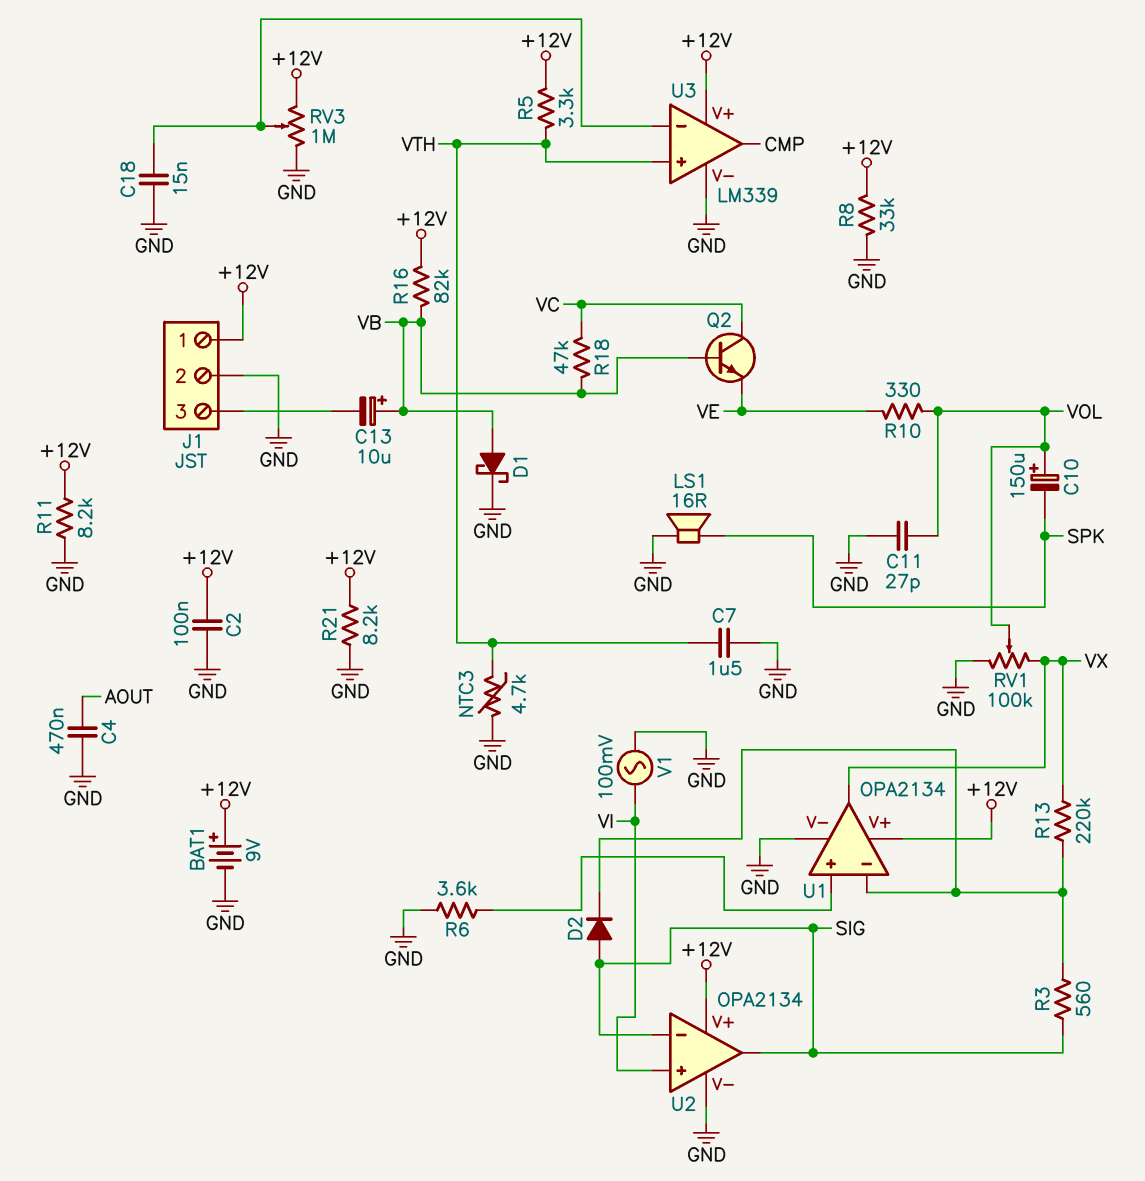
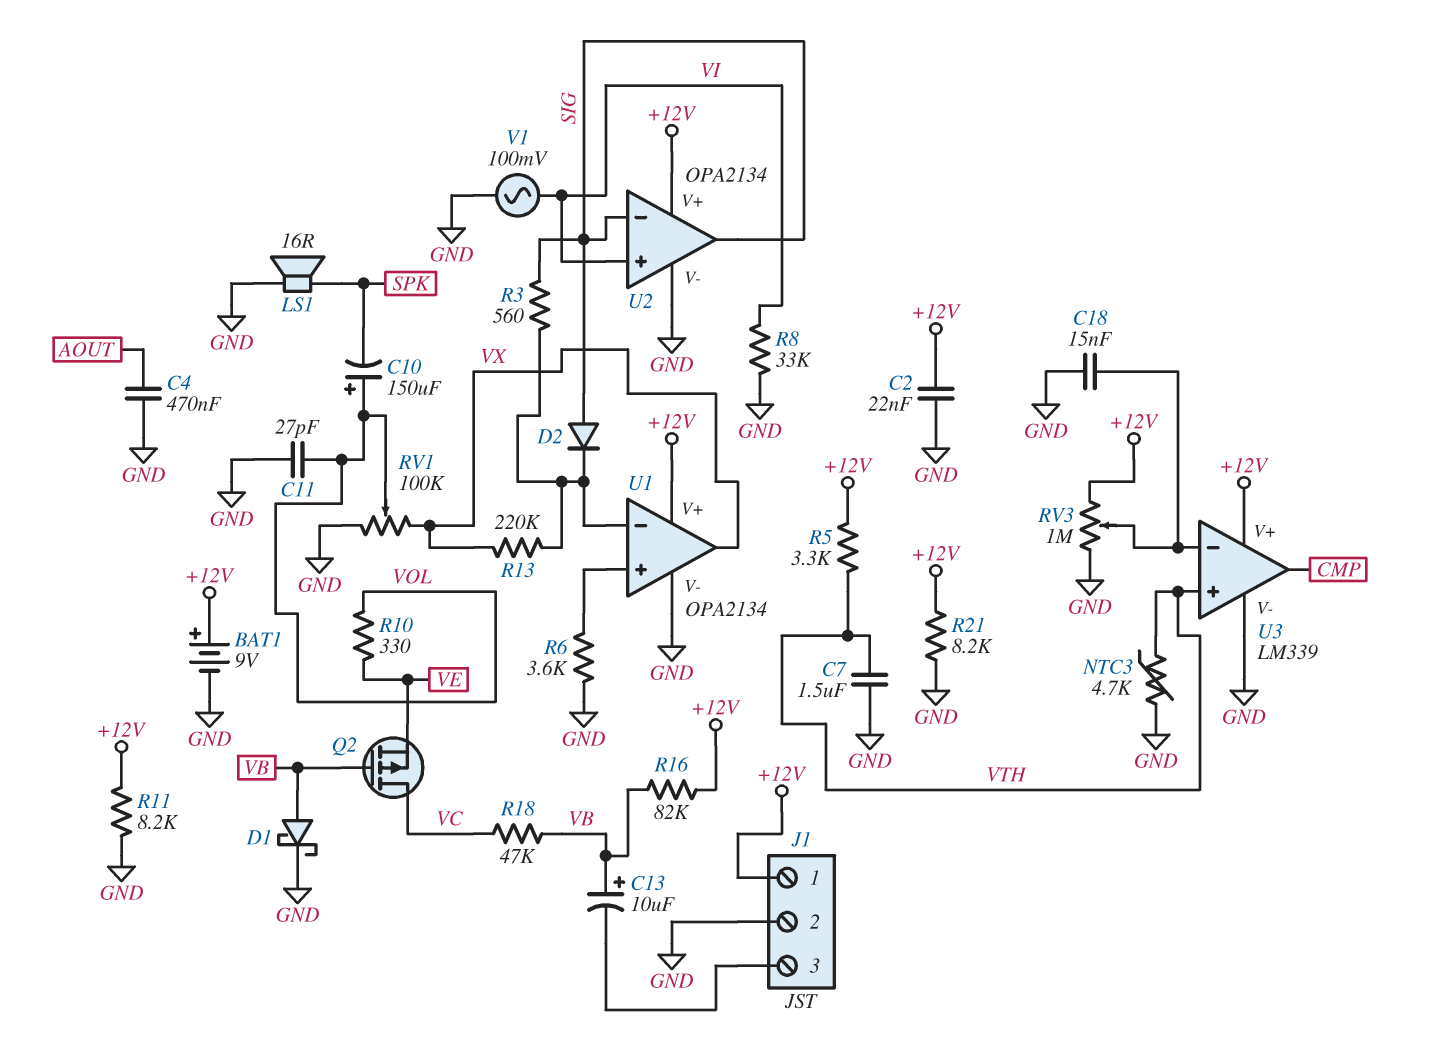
C2: 100nF (+12V, GND) -> 22nF (+12V, GND)
Q2: NPN (B VB, C VC, E VE) -> PMOS (G VB, D VC, S VE)
R8: 33k (+12V, GND) -> 33k (GND, VI)

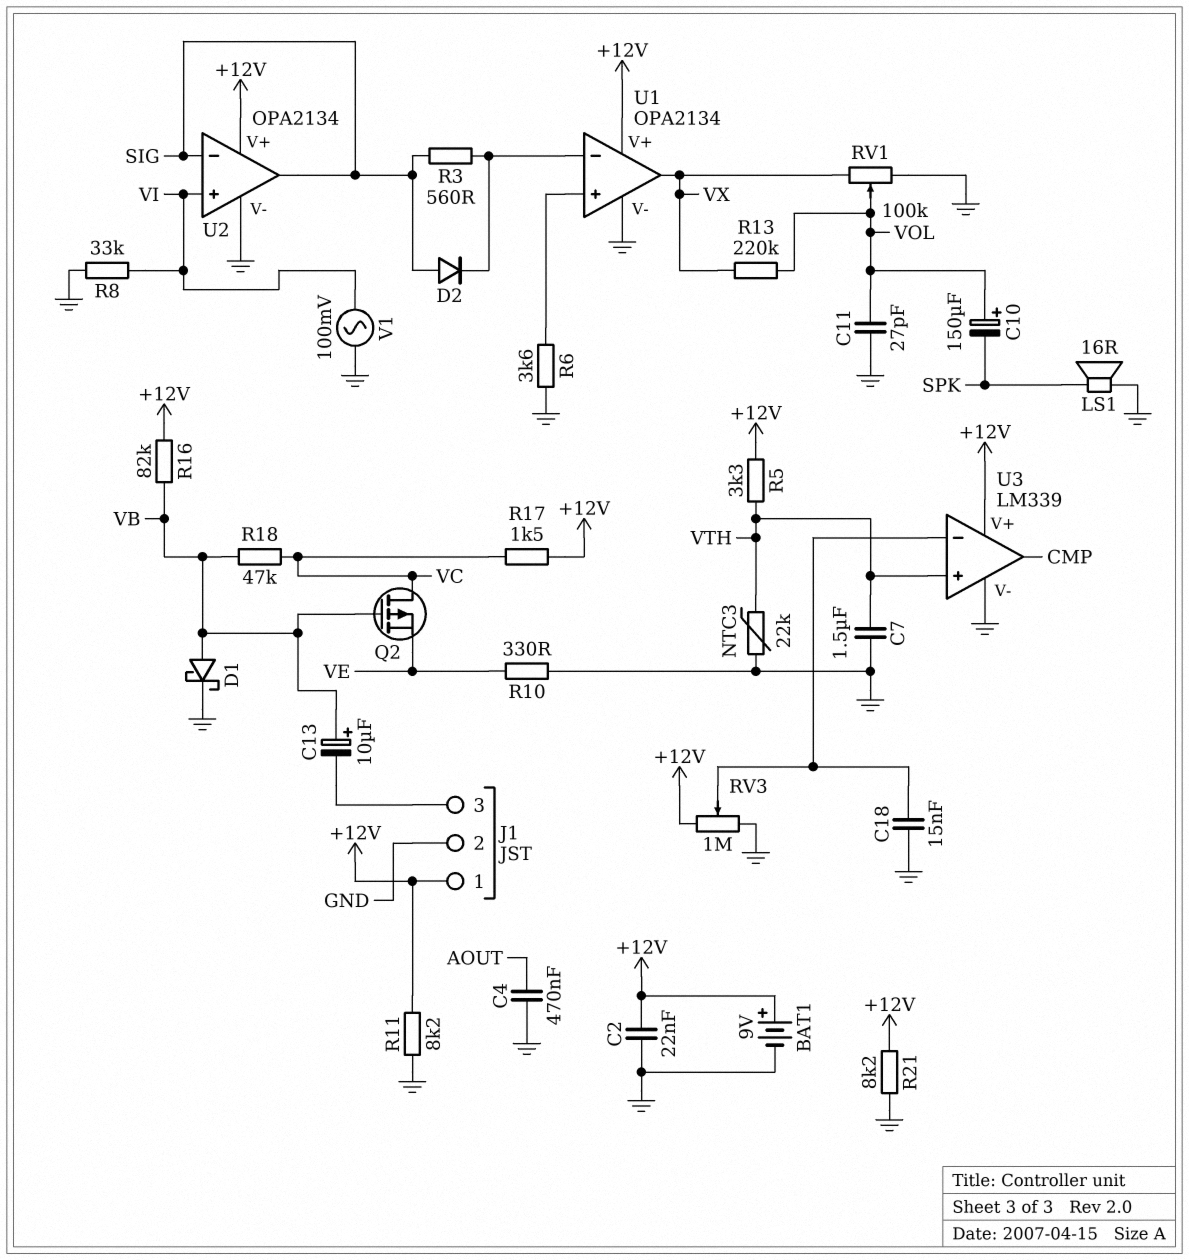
NTC3: 4.7k (GND, VTH) -> 22k (GND, VTH)
R10: 330 (VE, VOL) -> 330 (GND, VE)
R13: 220k (U1/in-, VX) -> 220k (VOL, VX)
R17: none -> 1.5k (+12V, VC)

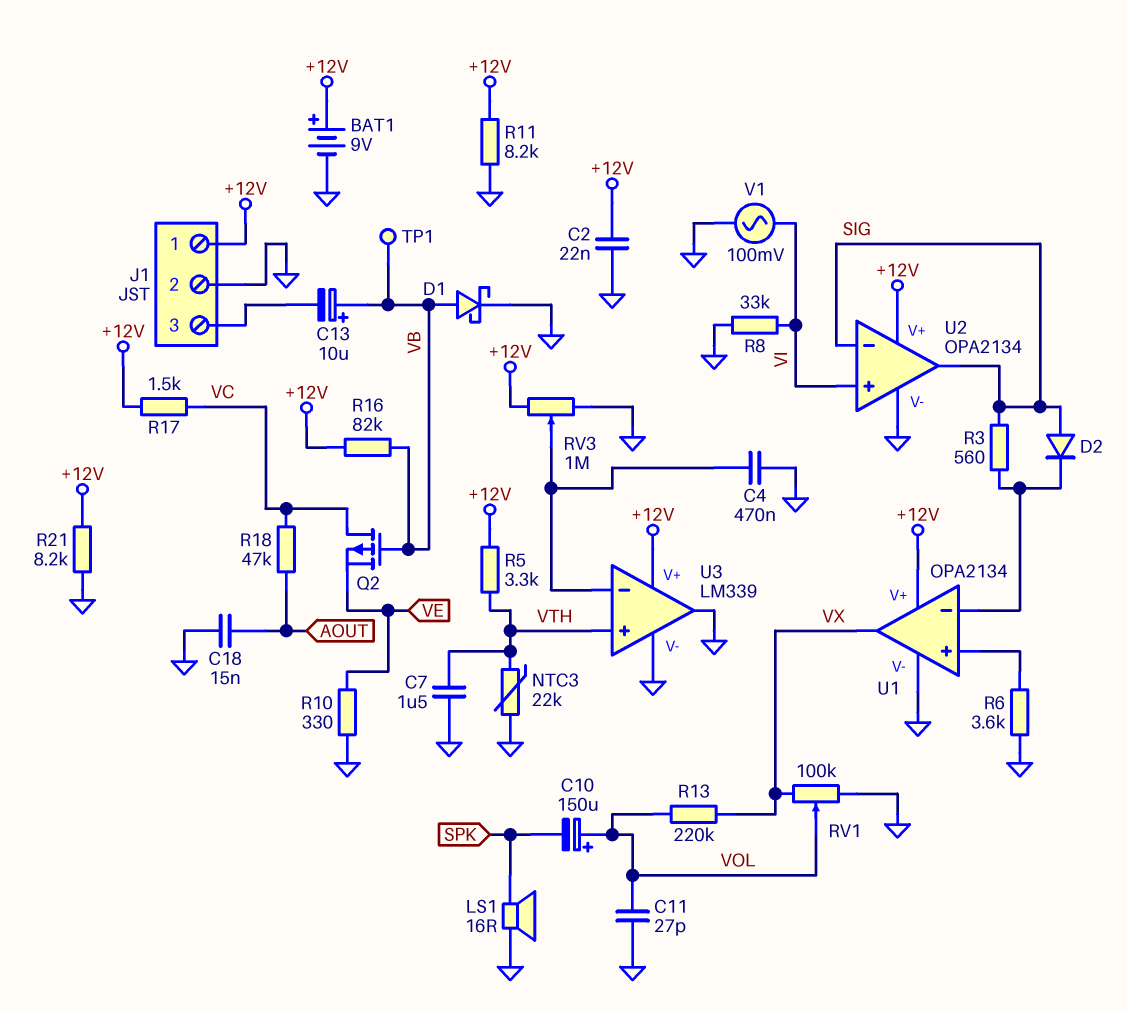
C4: 470nF (AOUT, GND) -> 470nF (GND, U3/in-)
C18: 15nF (GND, U3/in-) -> 15nF (AOUT, GND)
R18: 47k (VB, VC) -> 47k (AOUT, VC)
TP1: none -> test point (VB)
U3 pin out: CMP -> GND

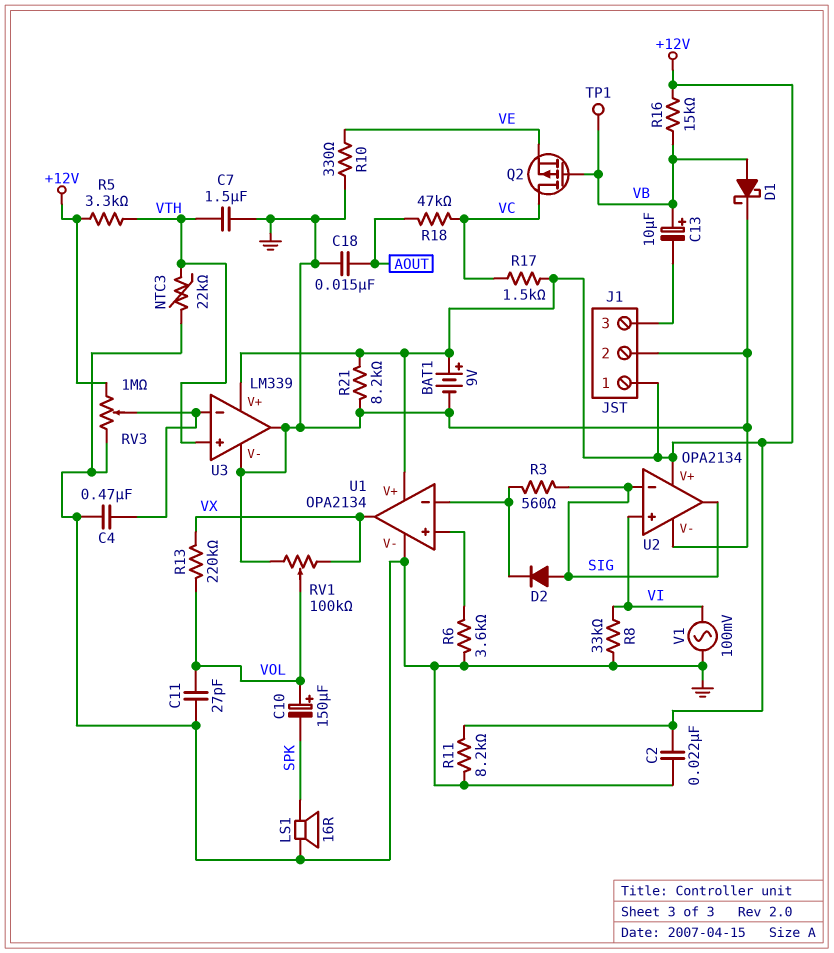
R16: 82k (+12V, VB) -> 15k (+12V, VB)

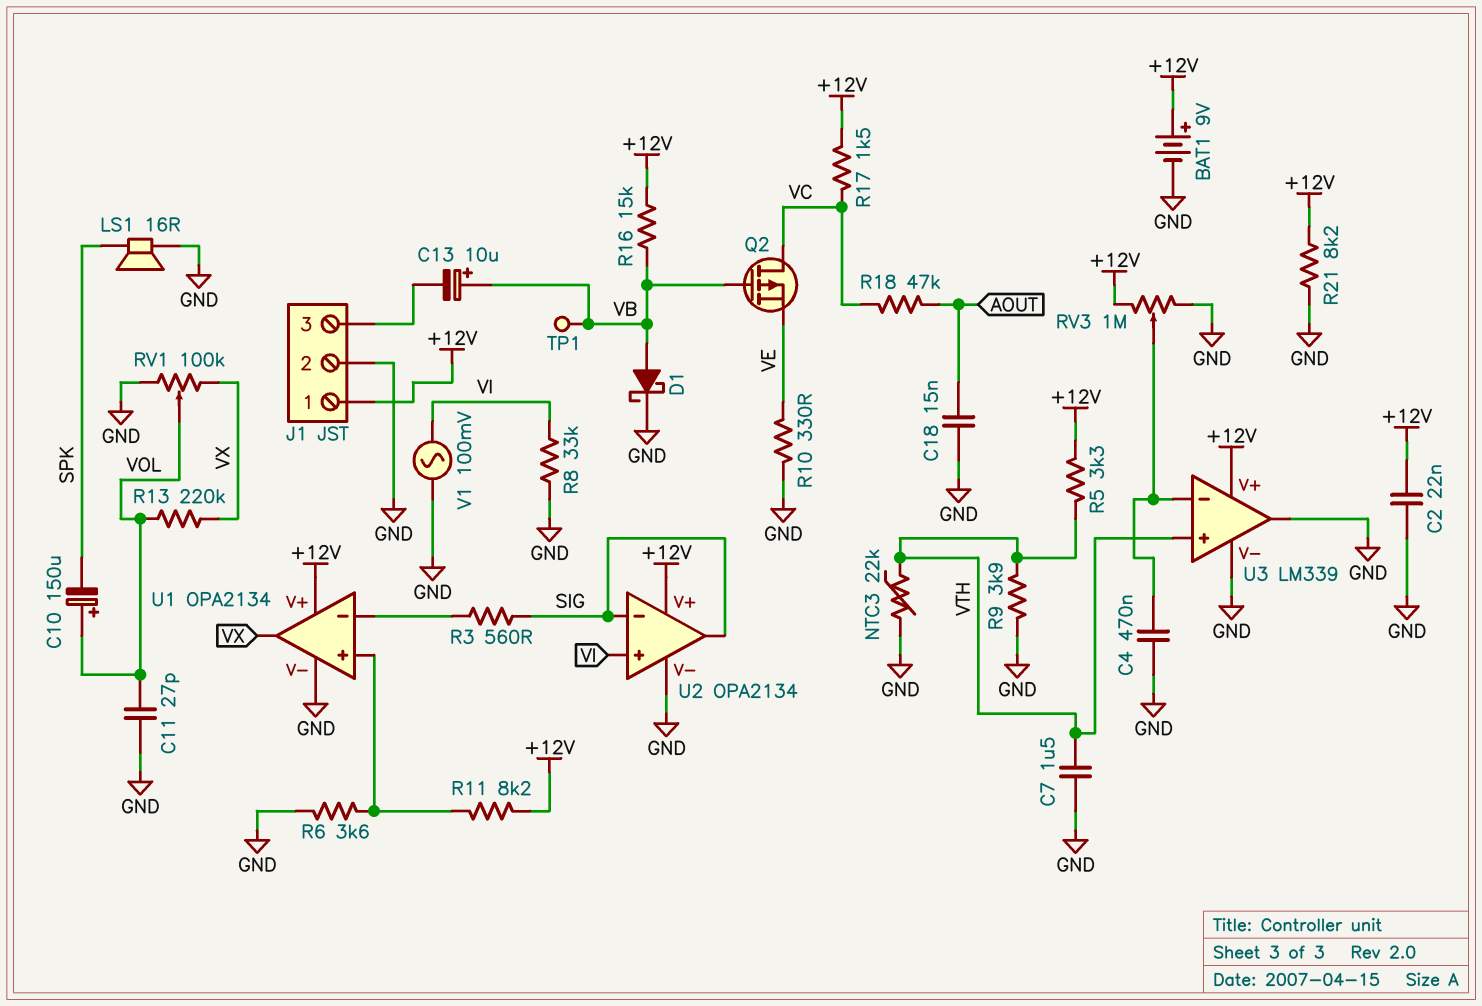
D2: diode (A SIG, K U1/in-) -> none
R9: none -> 3.9k (GND, VTH)
R11: 8.2k (+12V, GND) -> 8.2k (+12V, U1/in+)

